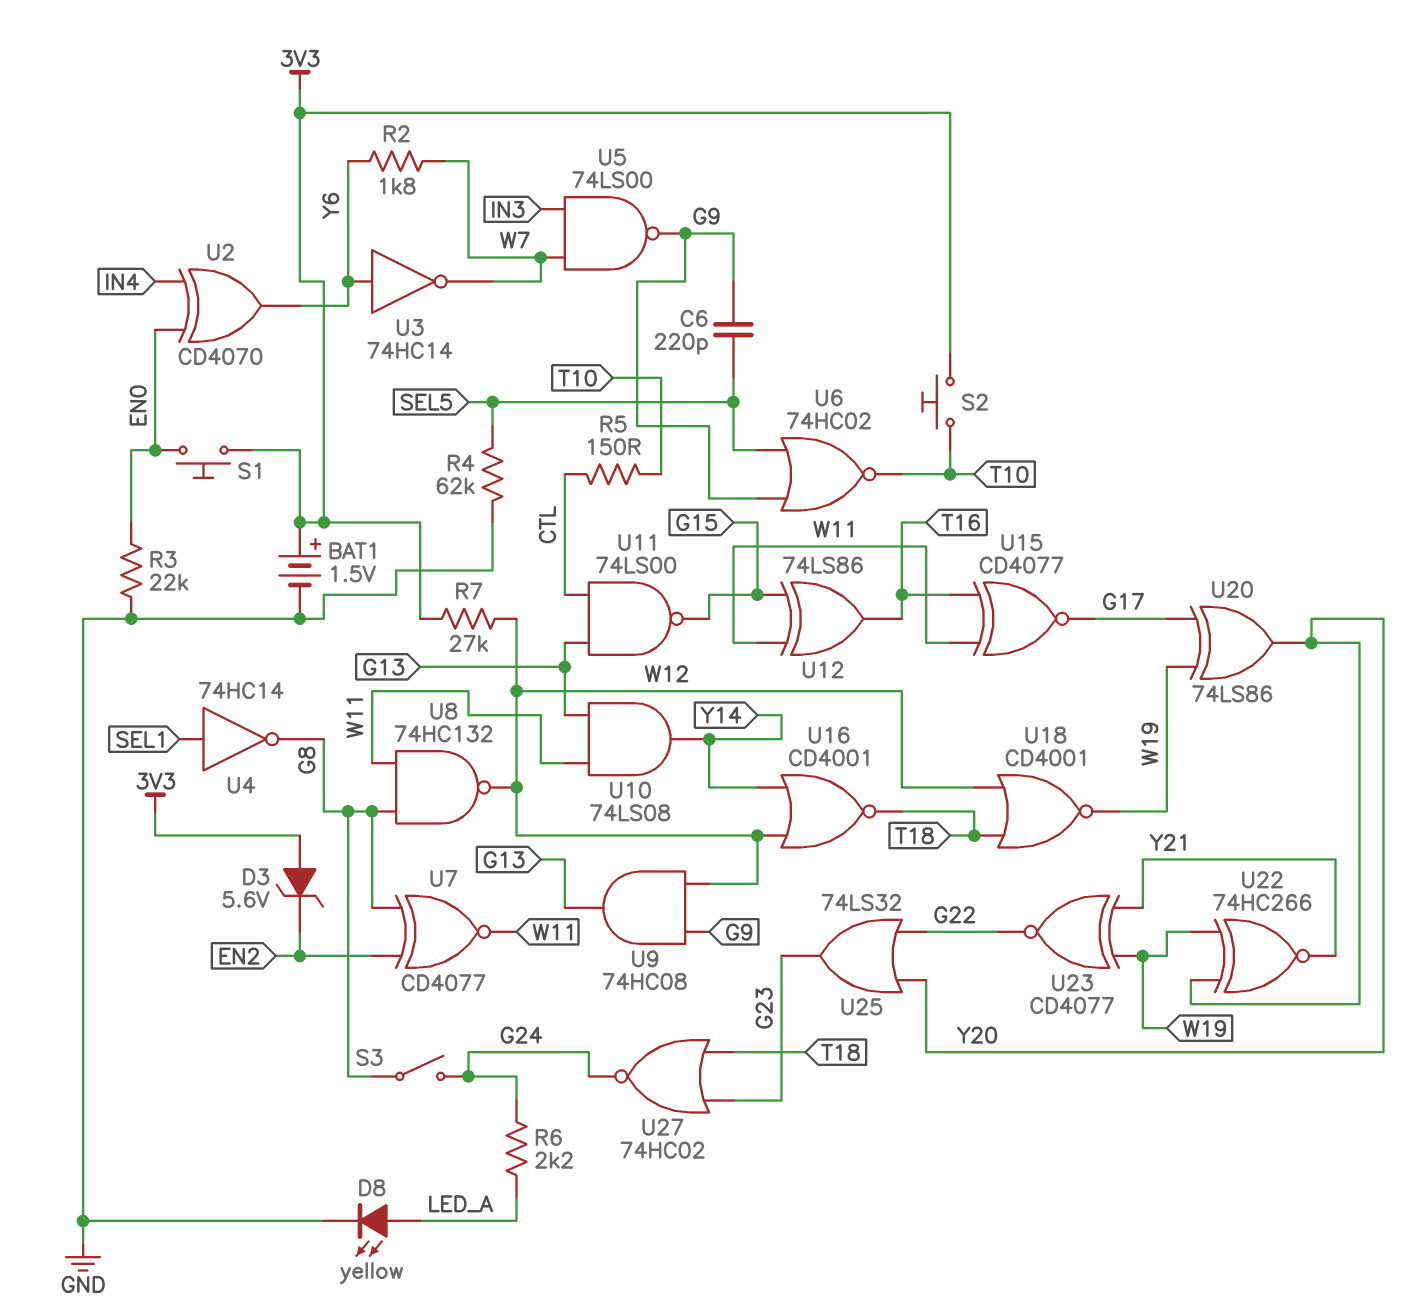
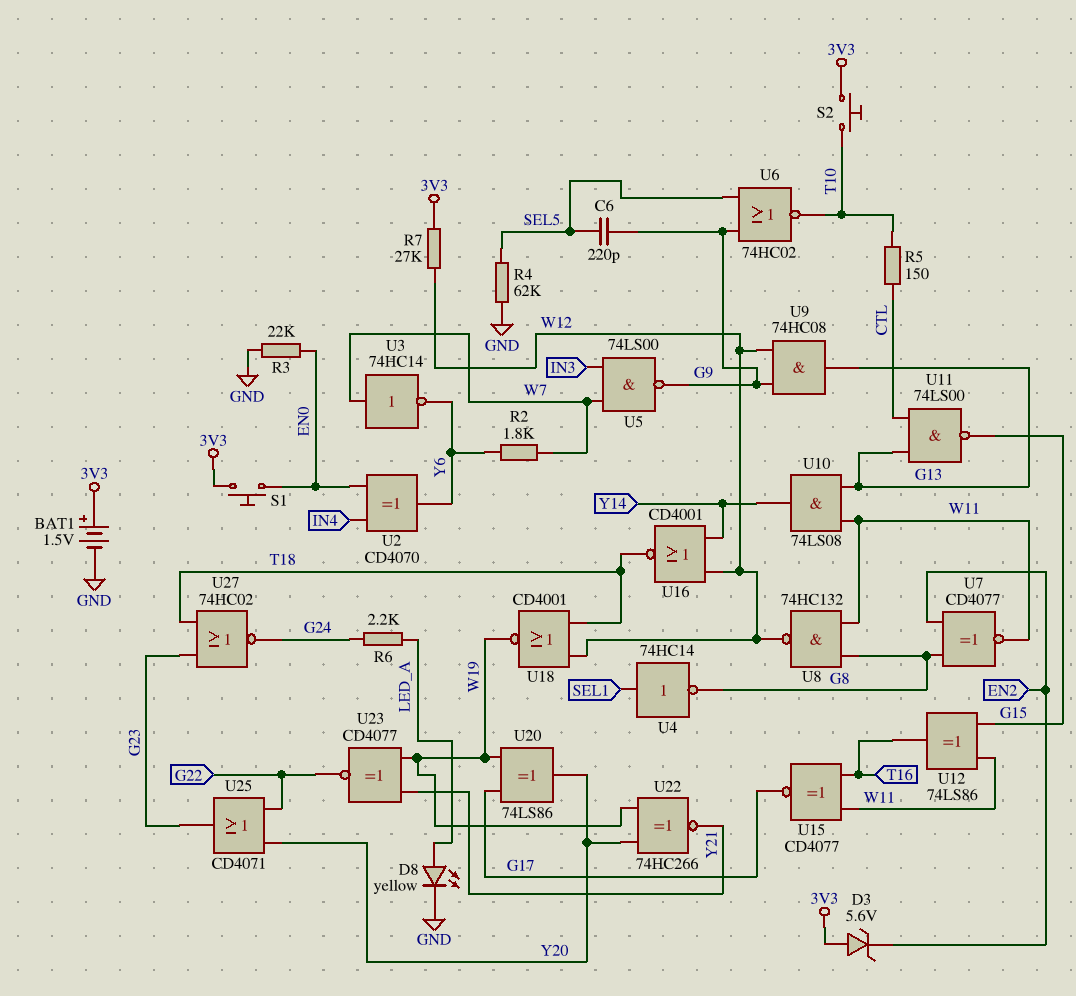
S3: switch (G8, G24) -> none
U3: NOT 74HC14 (in Y6, out W7) -> NOT 74HC14 (in W7, out Y6)
U25: OR 74LS32 (in G22, in Y20, out G23) -> OR CD4071 (in G22, in Y20, out G23)

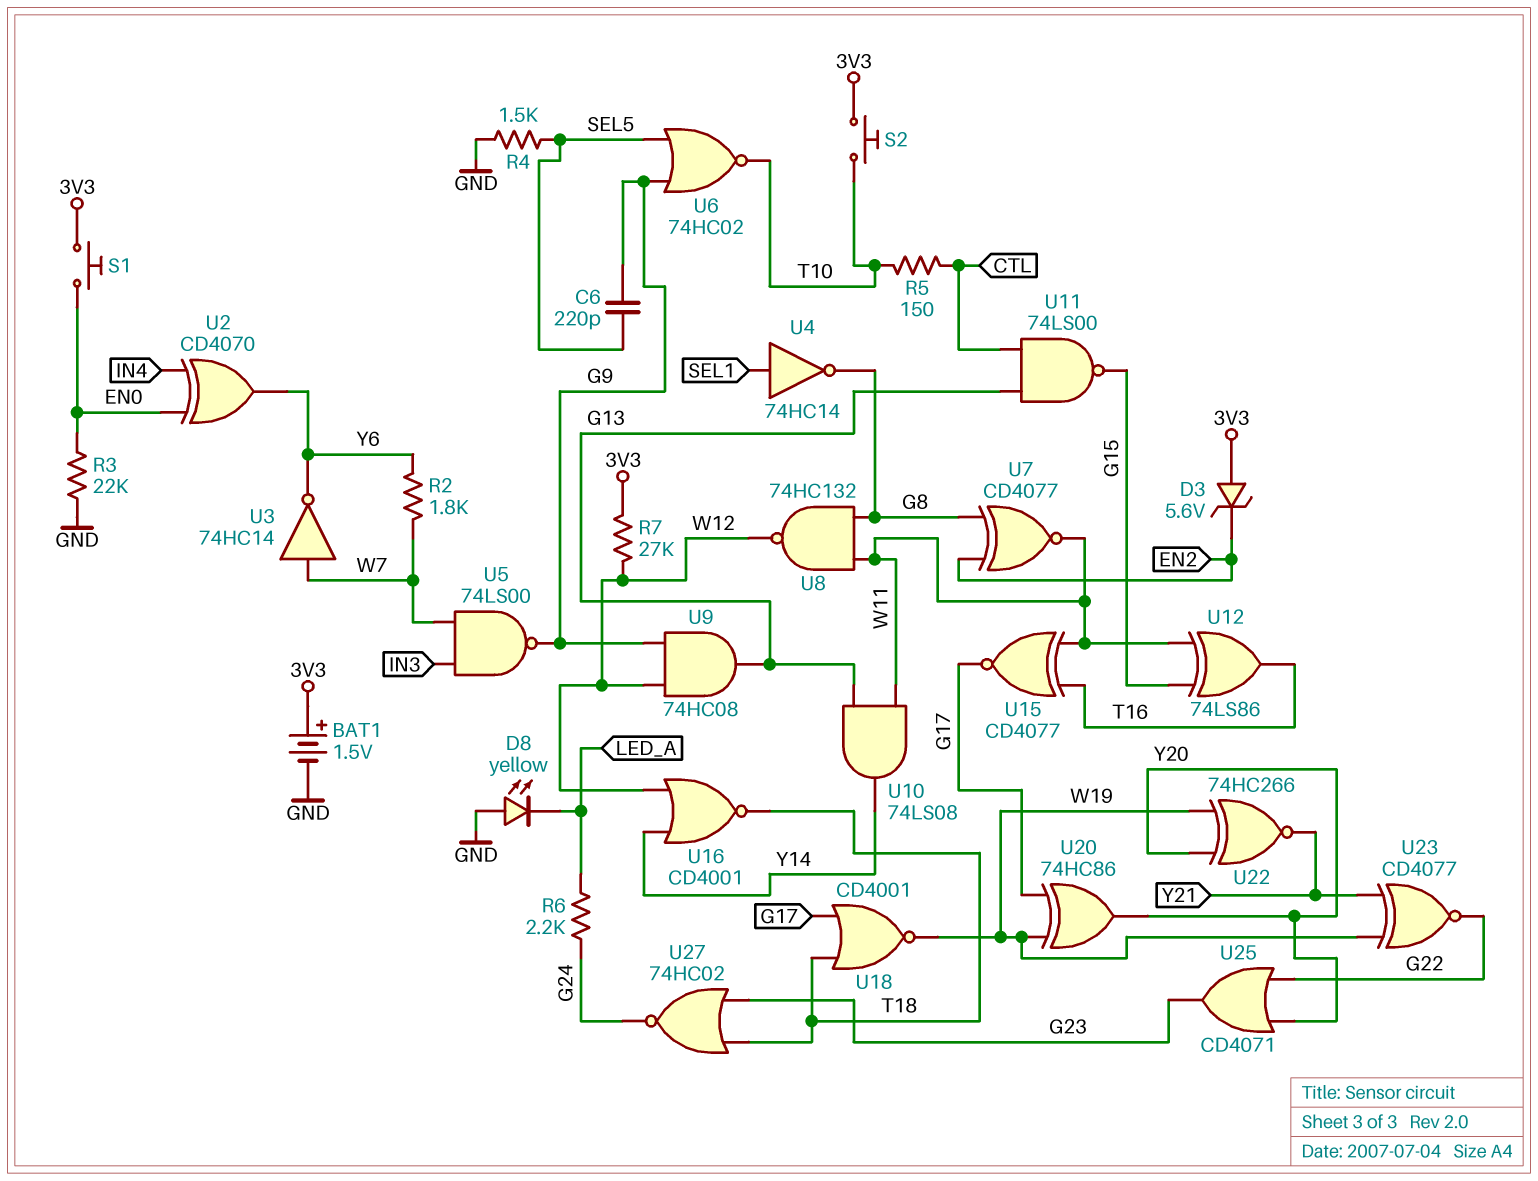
D8: LED yellow (A LED_A, K GND) -> LED yellow (A GND, K LED_A)
R4: 62k (GND, SEL5) -> 1.5k (GND, SEL5)
U18: NOR CD4001 (in T18, in W12, out W19) -> NOR CD4001 (in G17, in T18, out W19)
U20: XOR 74LS86 (in G17, in W19, out Y20) -> XOR 74HC86 (in G17, in W19, out Y20)

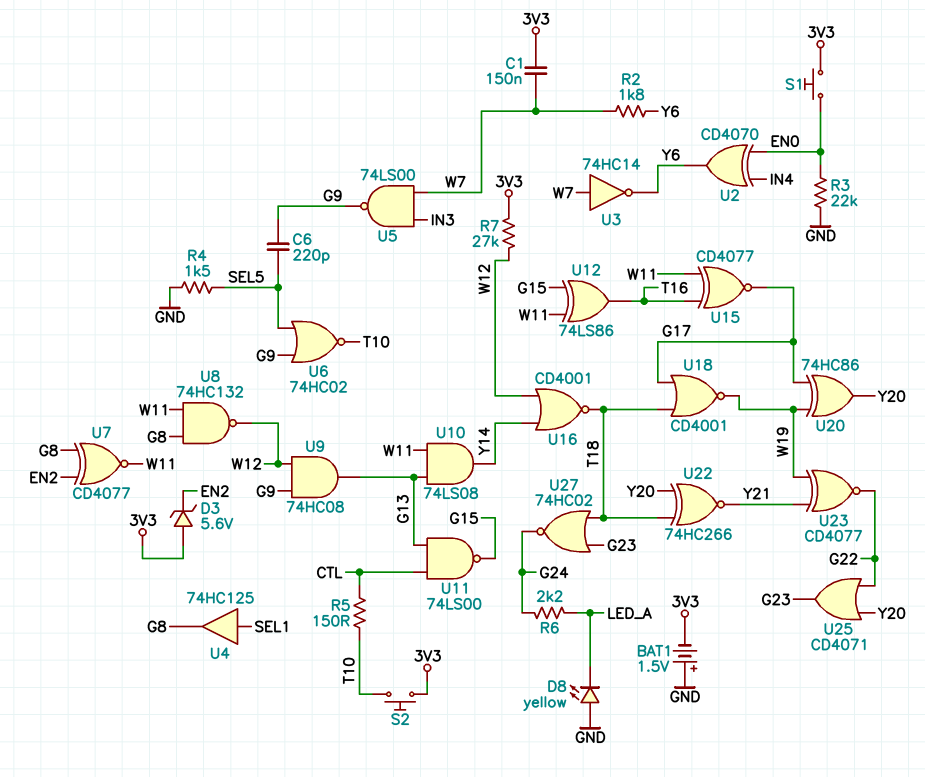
BAT1: 1.5V (plus 3V3, minus GND) -> 1.5V (plus GND, minus 3V3)
C1: none -> 150nF (3V3, W7)
U4: NOT 74HC14 (in SEL1, out G8) -> buffer 74HC125 (in SEL1, out G8)
U22: XNOR 74HC266 (in W19, in Y20, out Y21) -> XNOR 74HC266 (in T18, in Y20, out Y21)

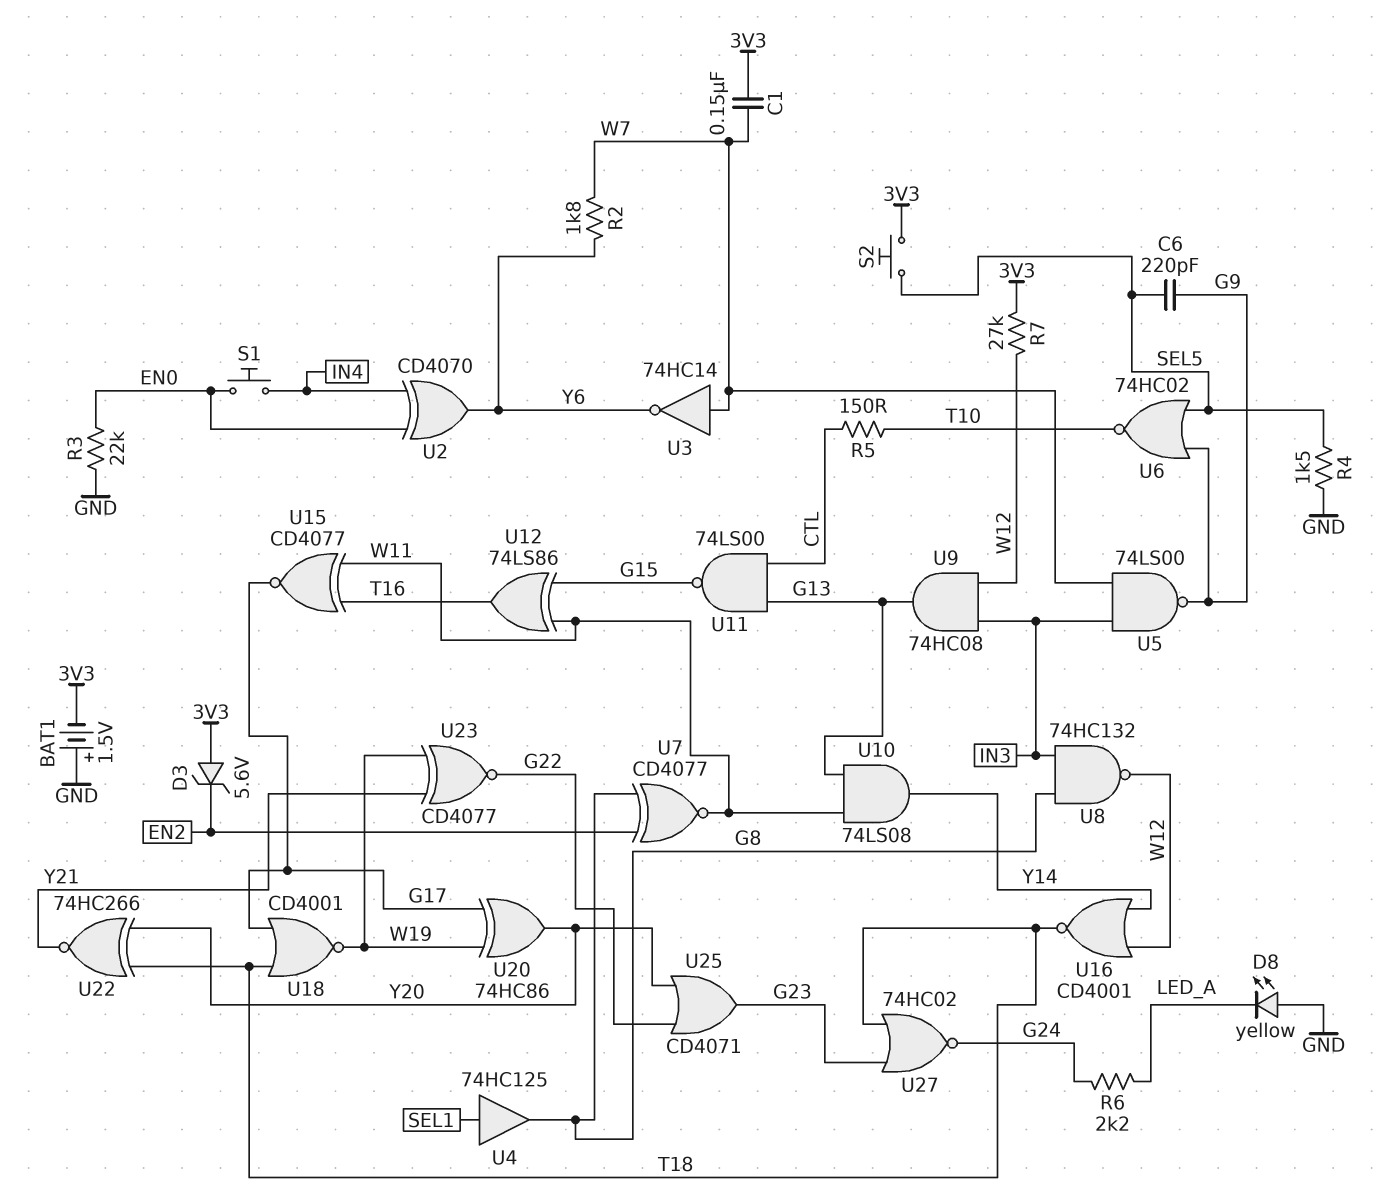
S1: button (3V3, EN0) -> button (EN0, IN4)
S2: button (3V3, T10) -> button (3V3, SEL5)
U8: NAND 74HC132 (in G8, in W11, out W12) -> NAND 74HC132 (in G8, in IN3, out W12)
U9: AND 74HC08 (in G9, in W12, out G13) -> AND 74HC08 (in IN3, in W12, out G13)

